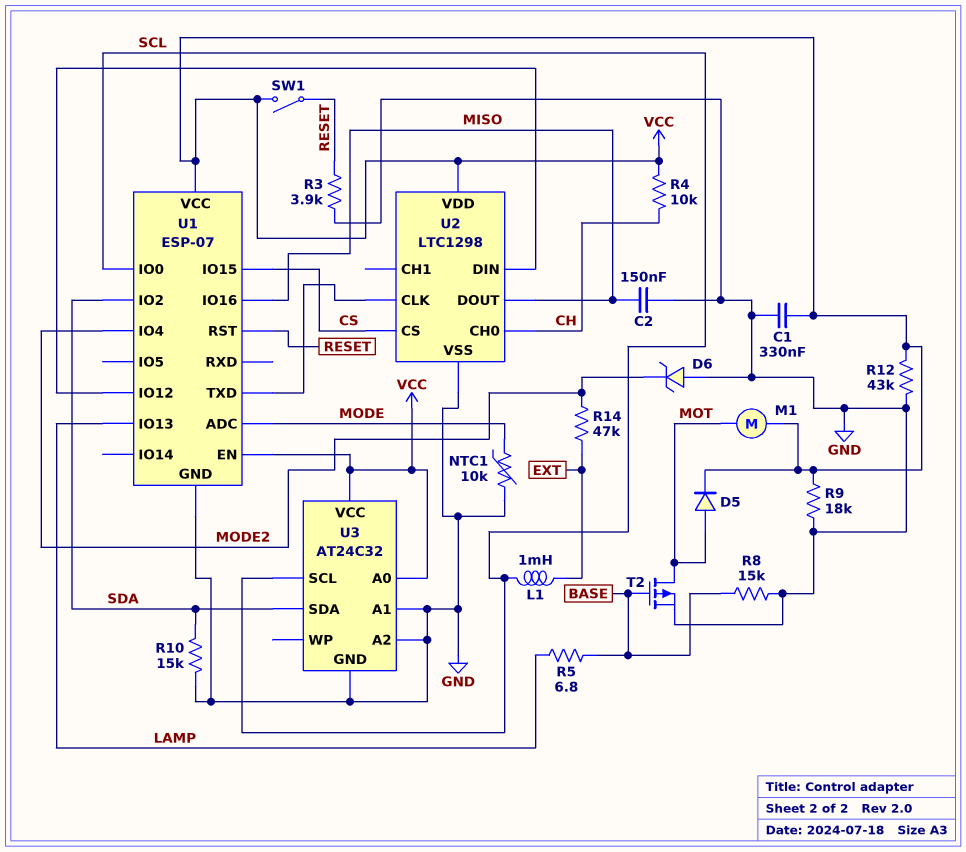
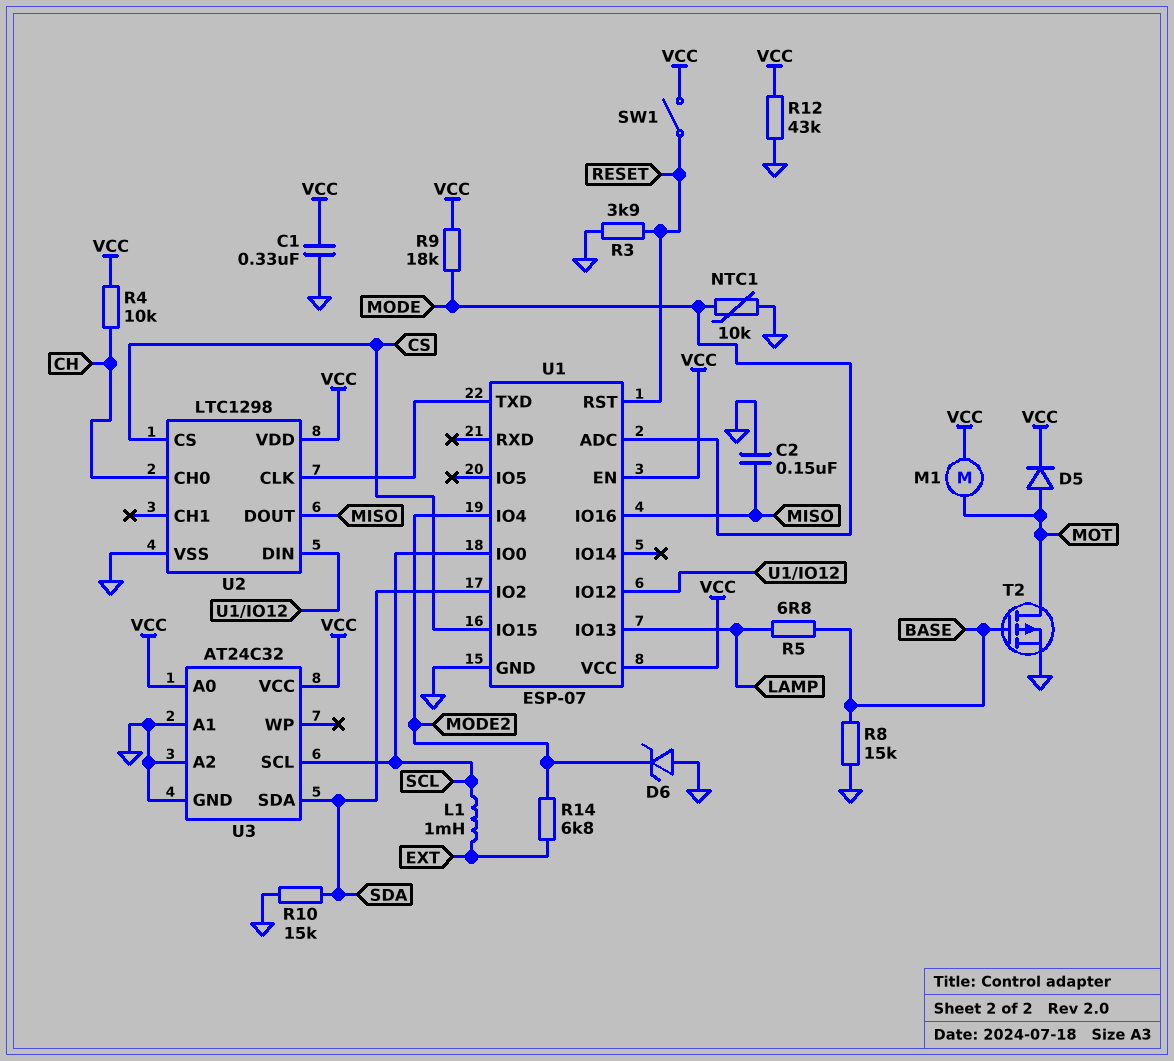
R9: 18k (GND, VCC) -> 18k (MODE, VCC)
R14: 47k (EXT, MODE2) -> 6.8k (EXT, MODE2)

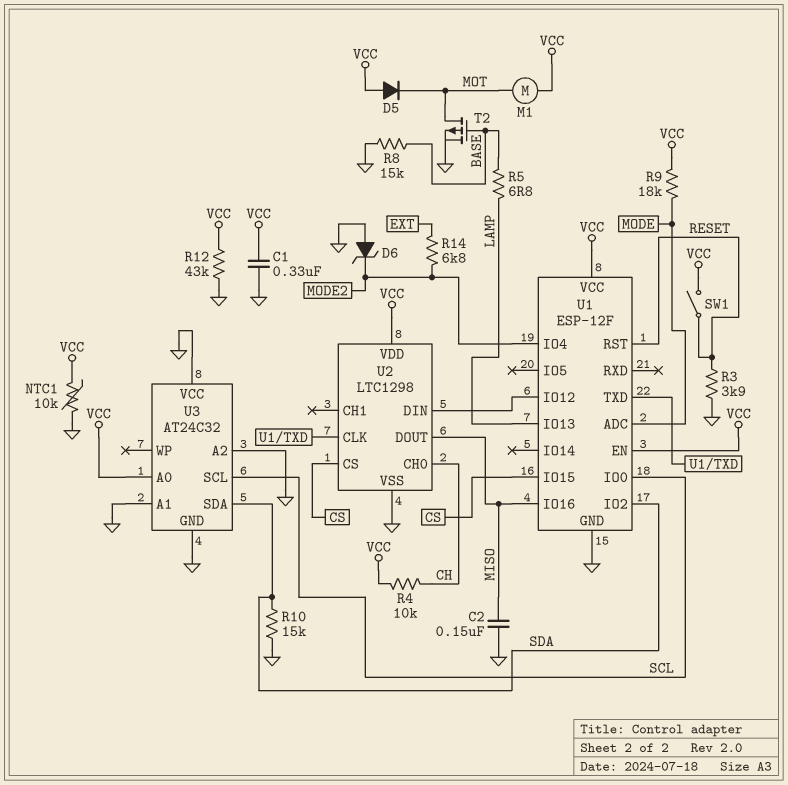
D5: diode (A MOT, K VCC) -> diode (A VCC, K MOT)
L1: 1mH (EXT, SCL) -> none
NTC1: 10k (GND, MODE) -> 10k (GND, VCC)
U1: ESP-07 -> ESP-12F
U3 pin VCC: VCC -> GND

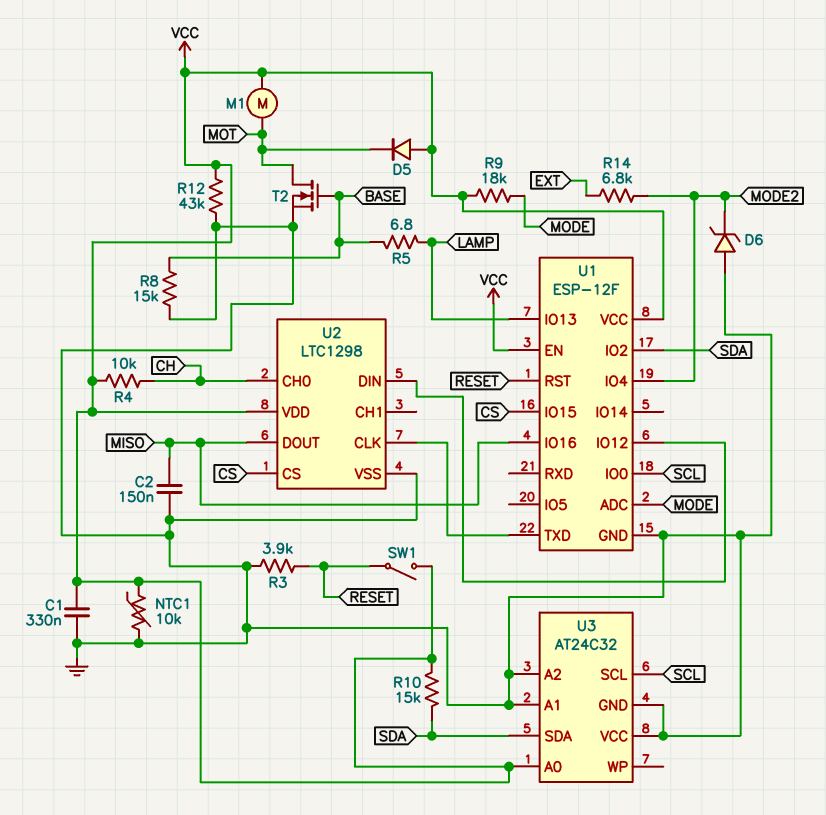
R10: 15k (GND, SDA) -> 15k (SDA, VCC)
T2: PMOS (G BASE, D MOT, S GND) -> NMOS (G BASE, D MOT, S GND)

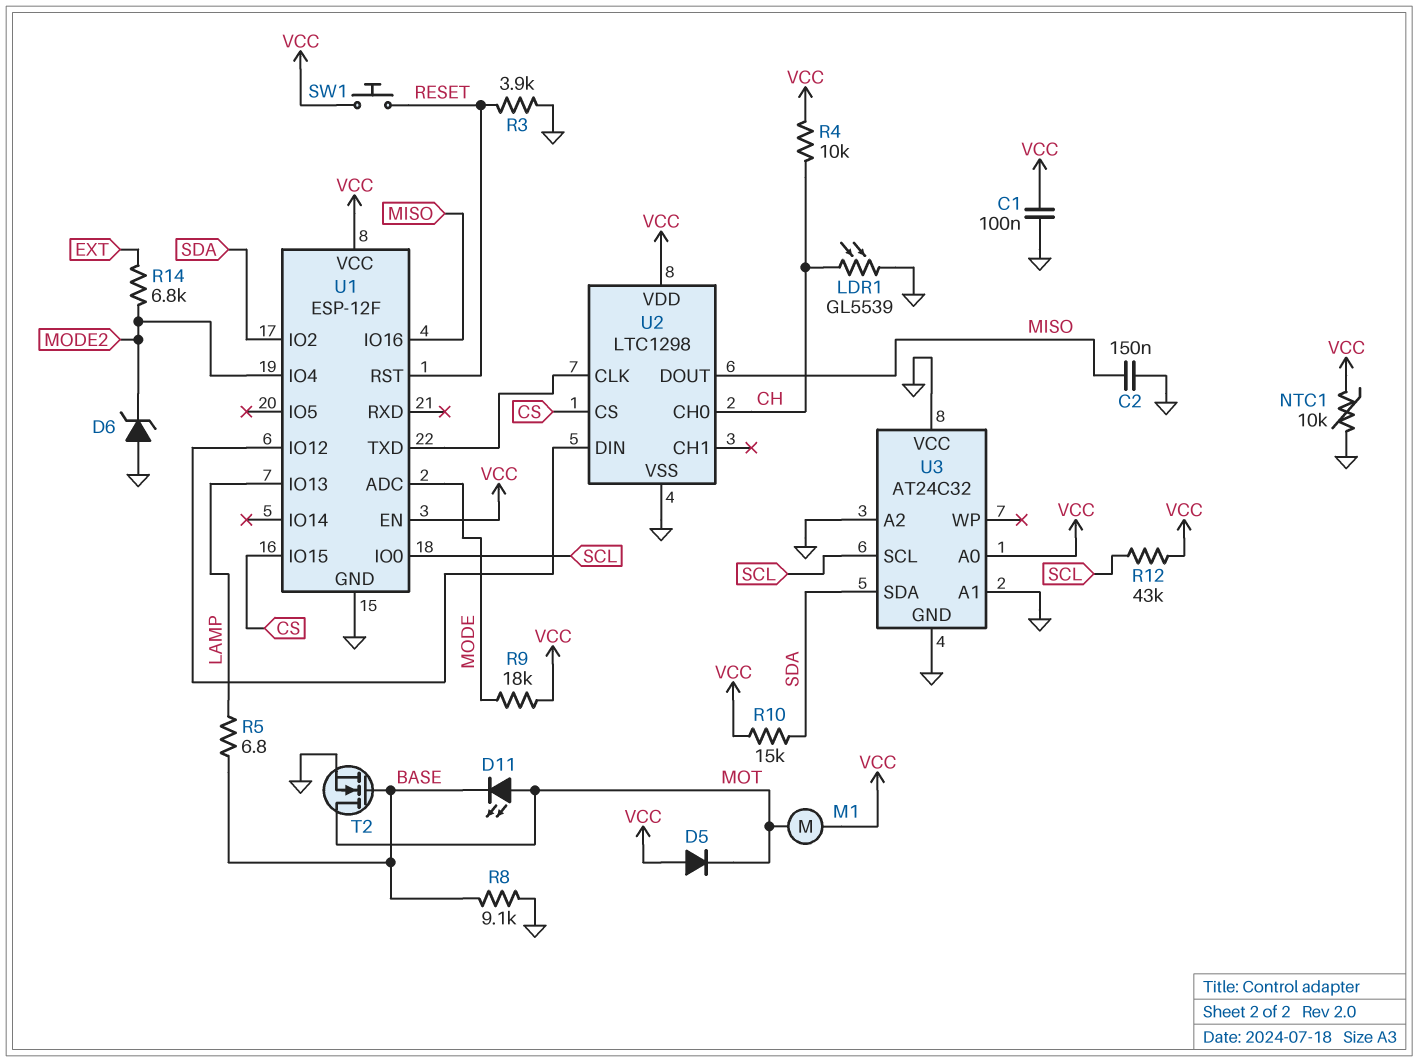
C1: 330nF (GND, VCC) -> 100nF (GND, VCC)
D11: none -> LED (A MOT, K BASE)
LDR1: none -> GL5539 (CH, GND)
R8: 15k (BASE, GND) -> 9.1k (BASE, GND)
R12: 43k (GND, VCC) -> 43k (SCL, VCC)
SW1: switch (RESET, VCC) -> button (RESET, VCC)

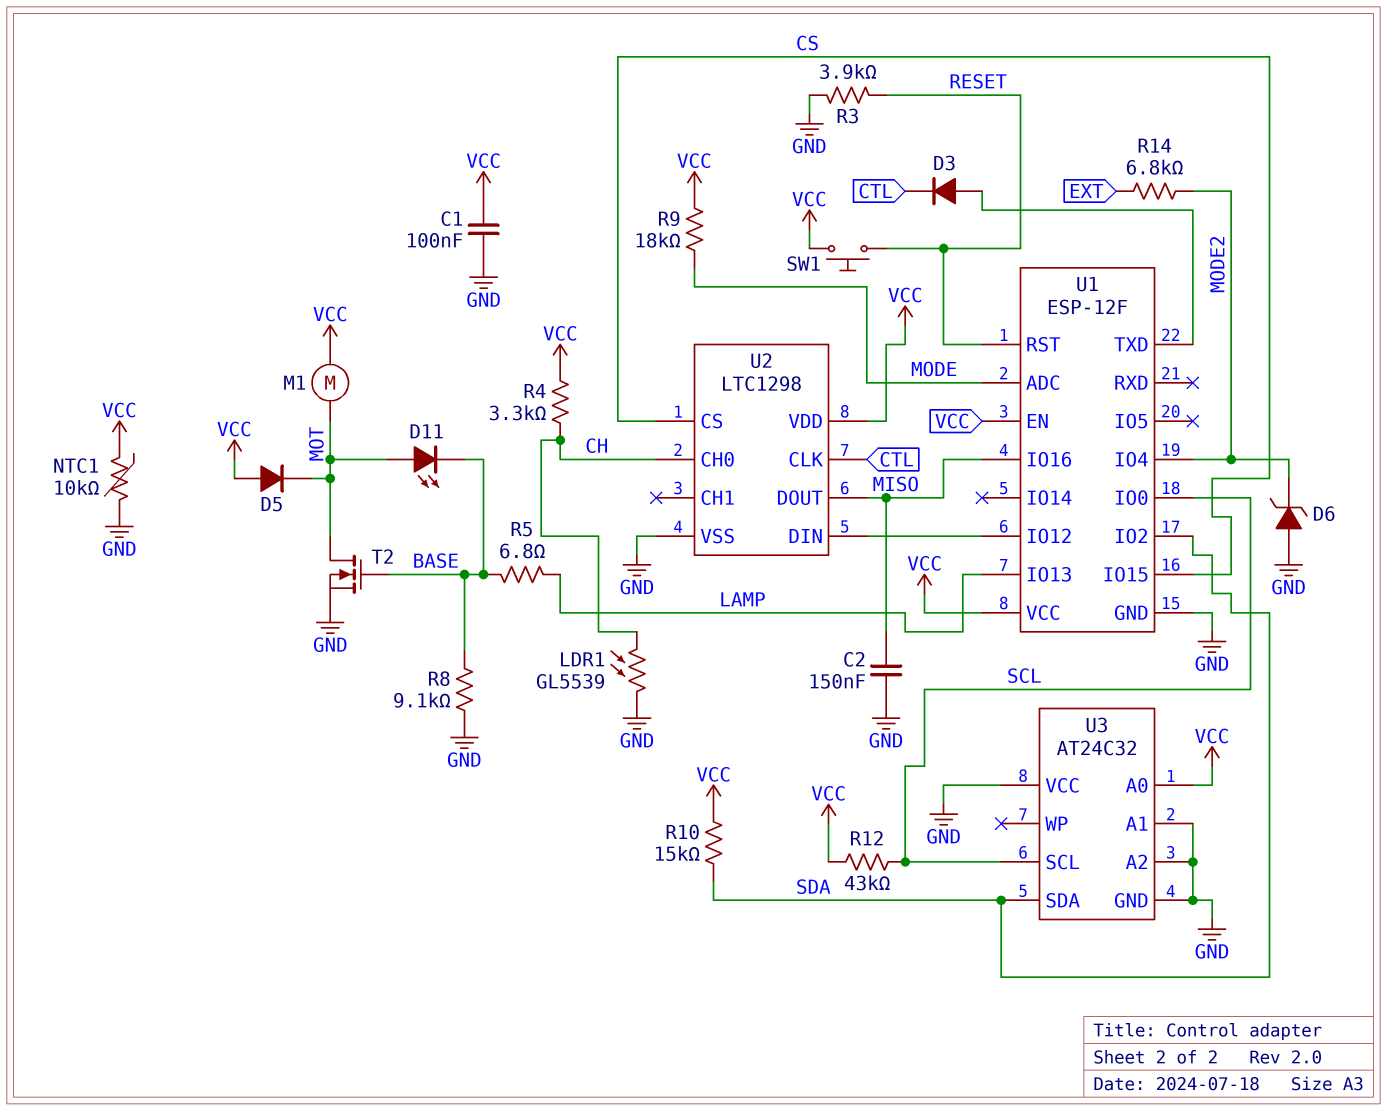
D3: none -> diode (A U1/TXD, K CTL)
R4: 10k (CH, VCC) -> 3.3k (CH, VCC)
U2 pin CLK: U1/TXD -> CTL

